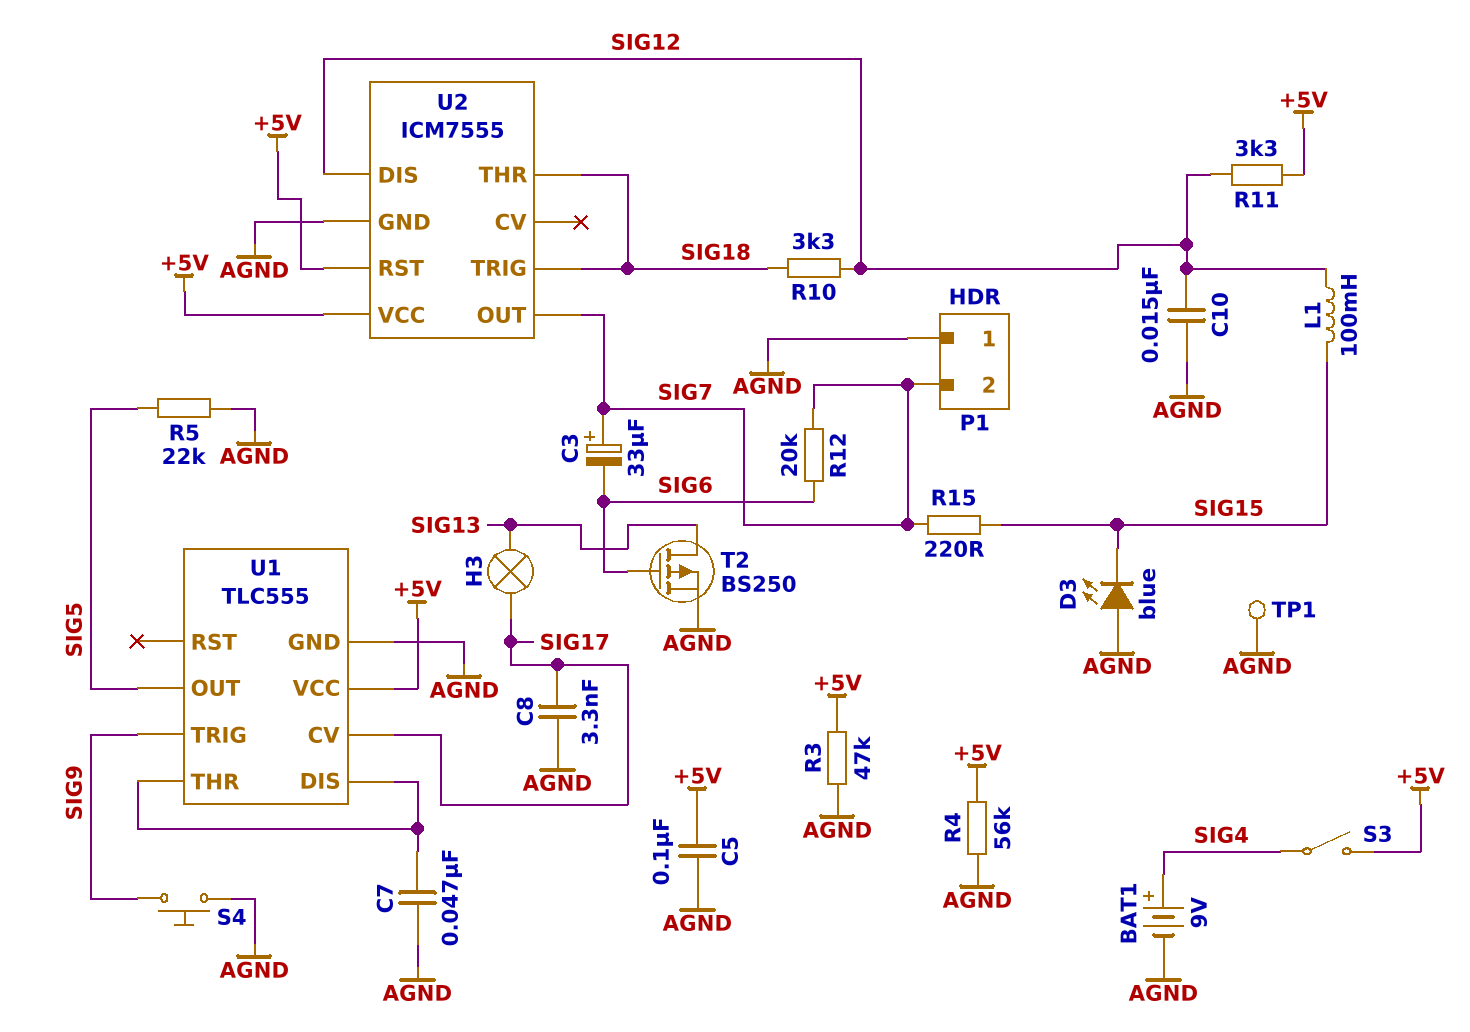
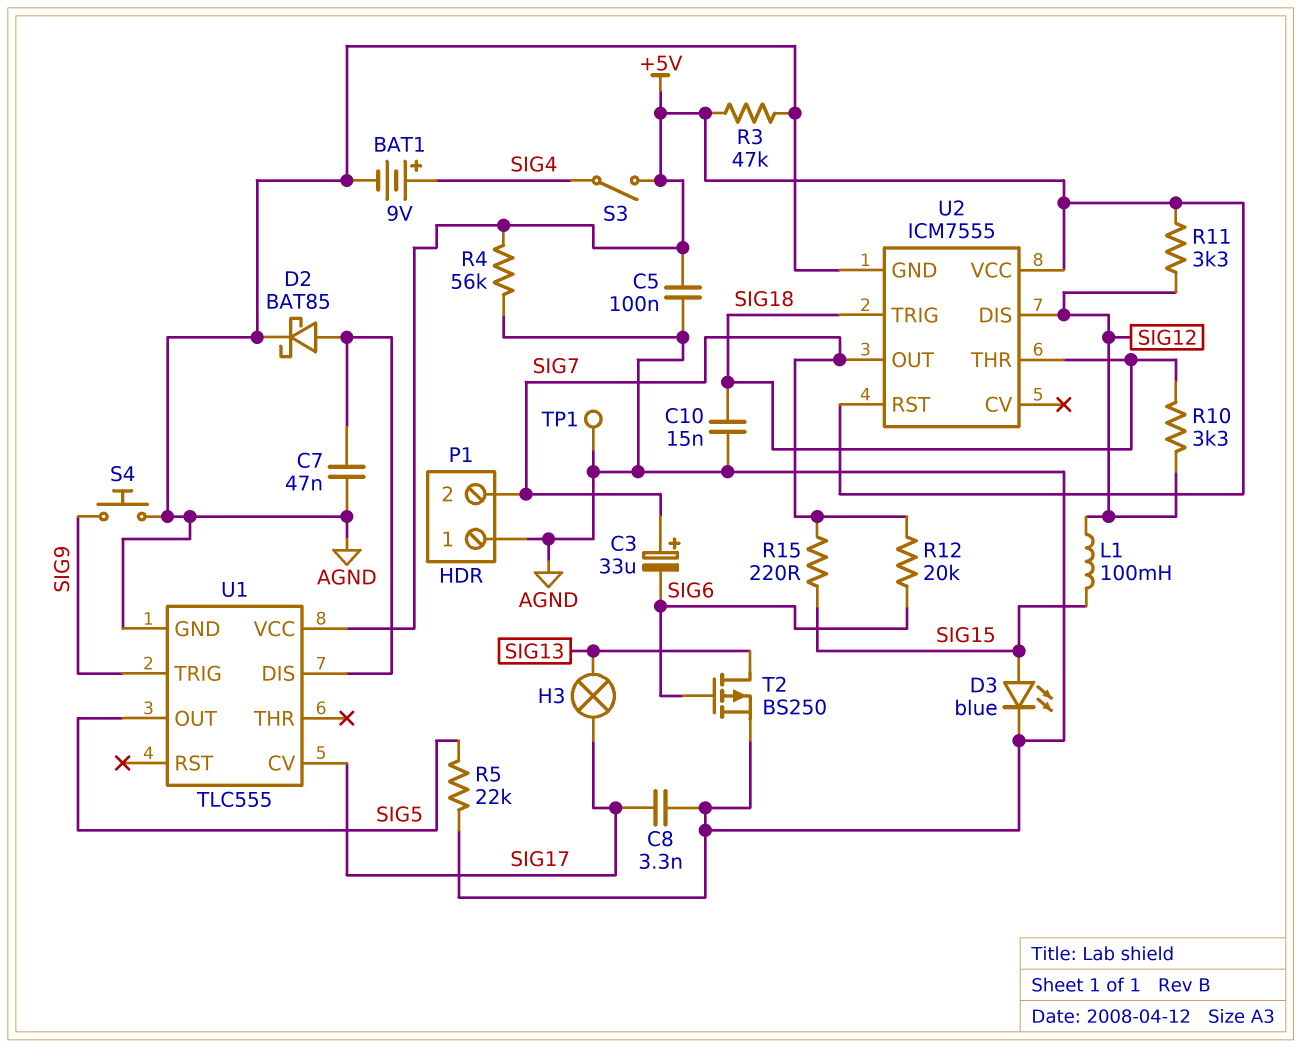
C10: 15nF (AGND, SIG12) -> 15nF (AGND, SIG18)
D2: none -> schottky BAT85 (A U1/DIS, K AGND)
D3: LED blue (A AGND, K SIG15) -> LED blue (A SIG15, K AGND)
U1 pin THR: U1/DIS -> none

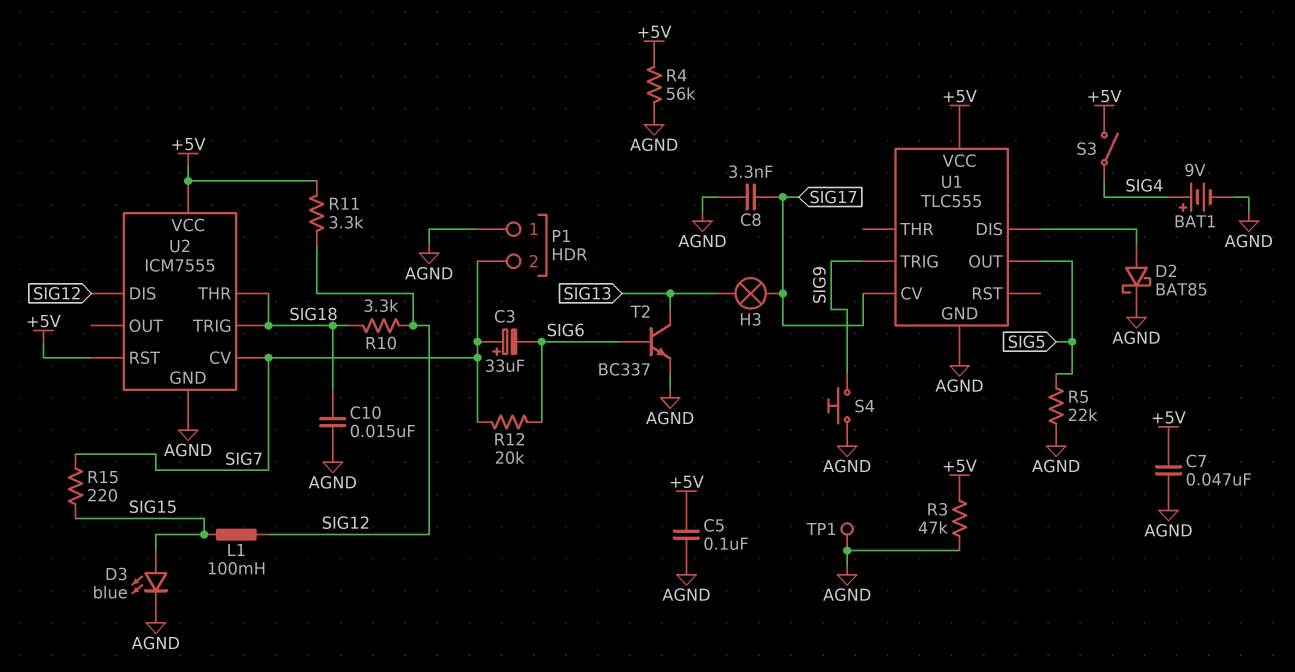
C7: 47nF (AGND, U1/DIS) -> 47nF (+5V, AGND)
T2: PMOS BS250 (G SIG6, D SIG13, S AGND) -> NPN BC337 (B SIG6, C SIG13, E AGND)
U2 pin CV: none -> SIG7
U2 pin OUT: SIG7 -> none

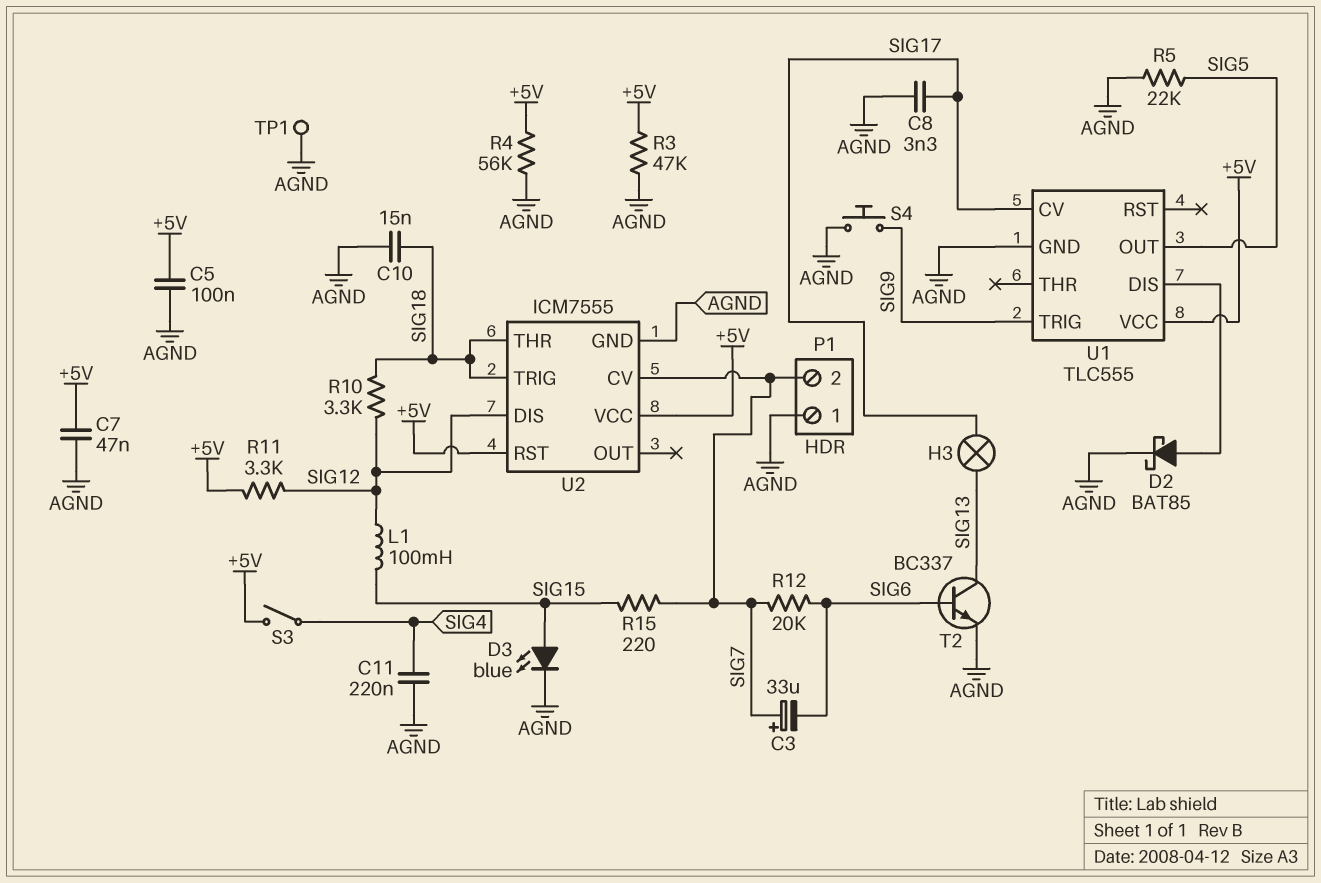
BAT1: 9V (plus SIG4, minus AGND) -> none
C11: none -> 220nF (AGND, SIG4)

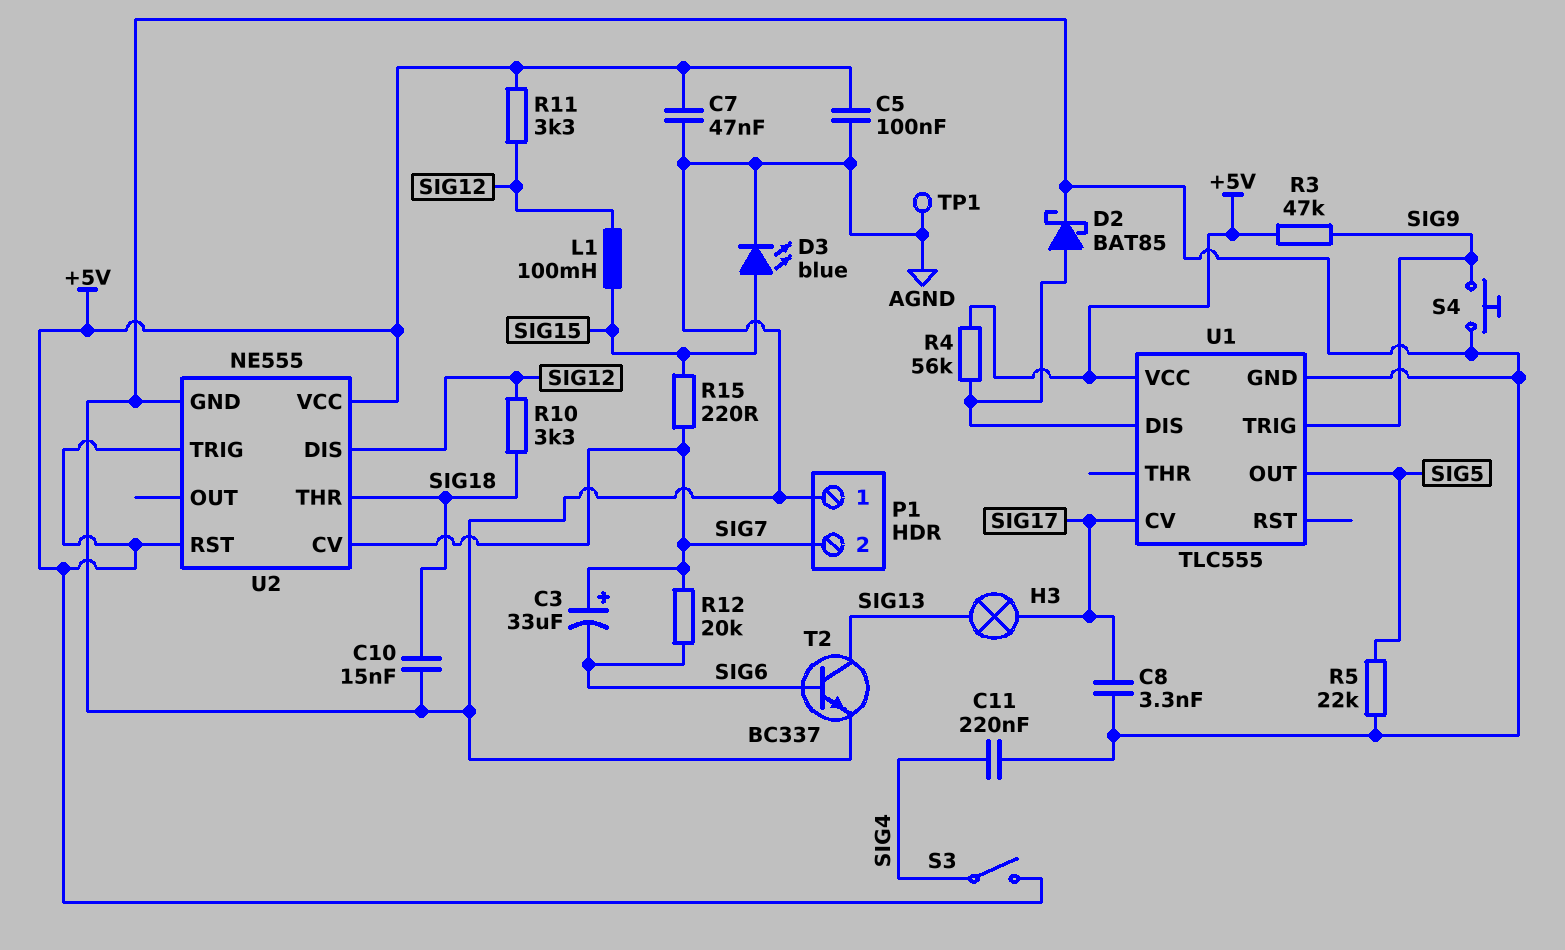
R3: 47k (+5V, AGND) -> 47k (+5V, SIG9)
R4: 56k (+5V, AGND) -> 56k (+5V, U1/DIS)
U2: ICM7555 -> NE555
U2 pin TRIG: SIG18 -> +5V

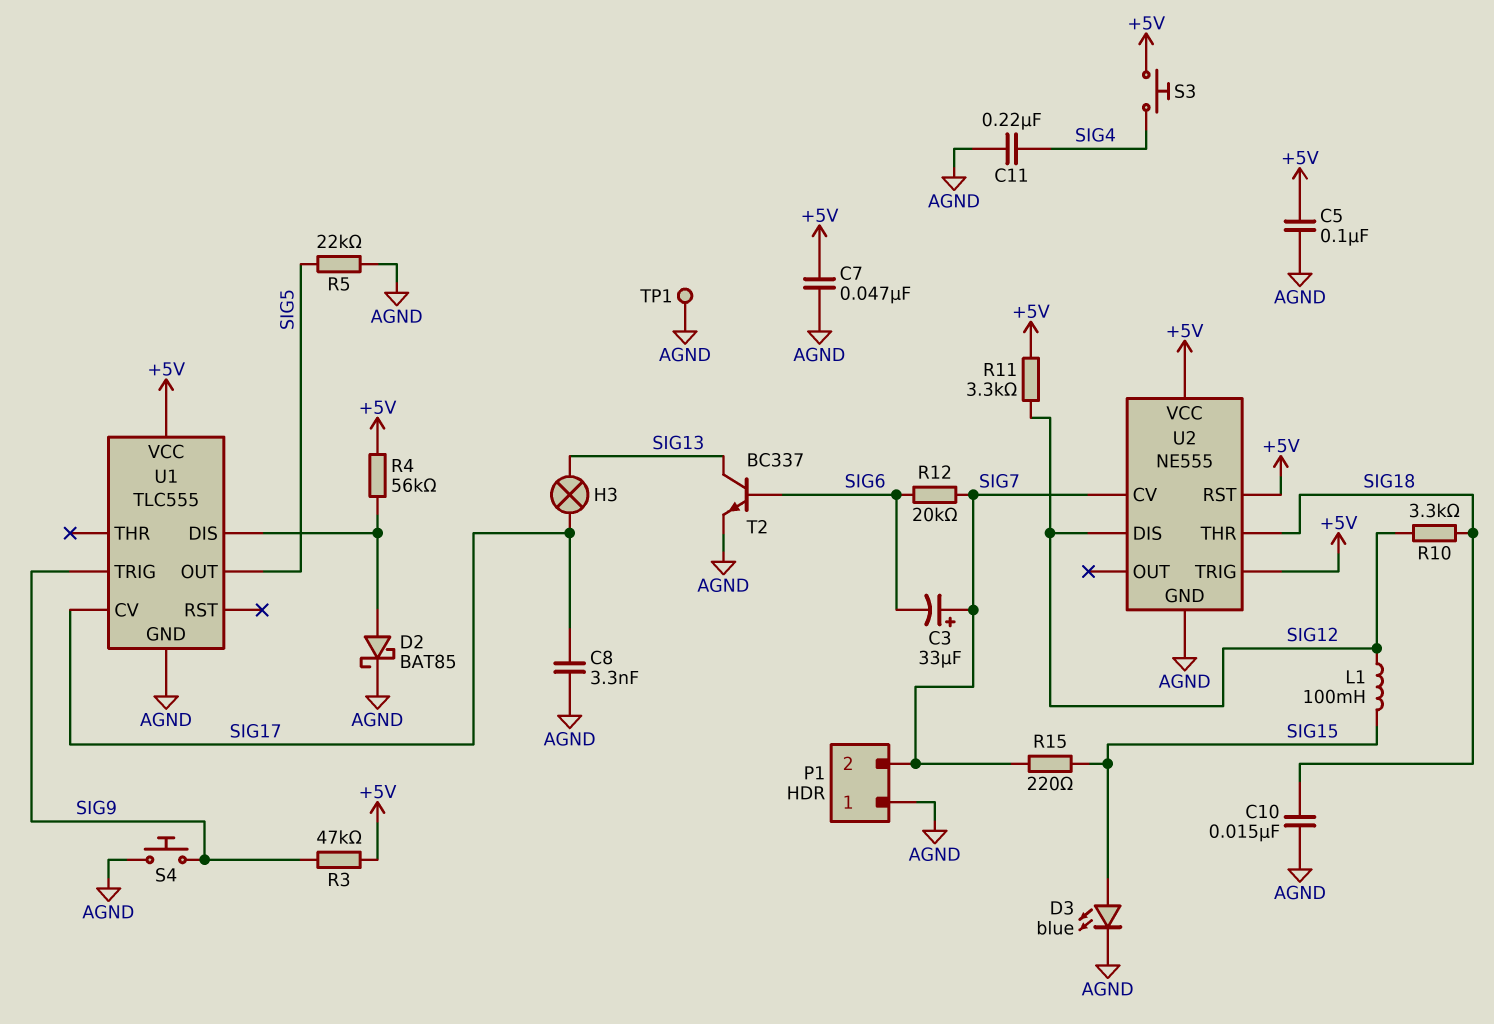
S3: switch (+5V, SIG4) -> button (+5V, SIG4)

